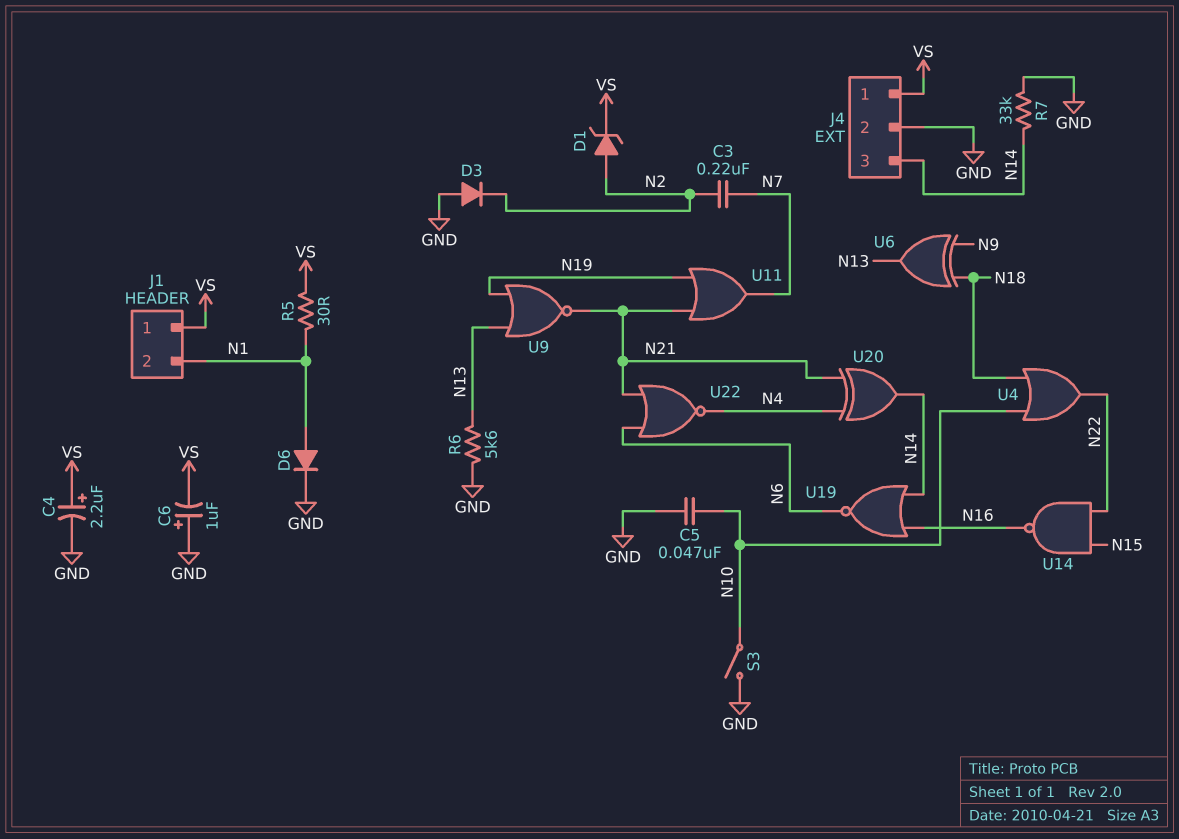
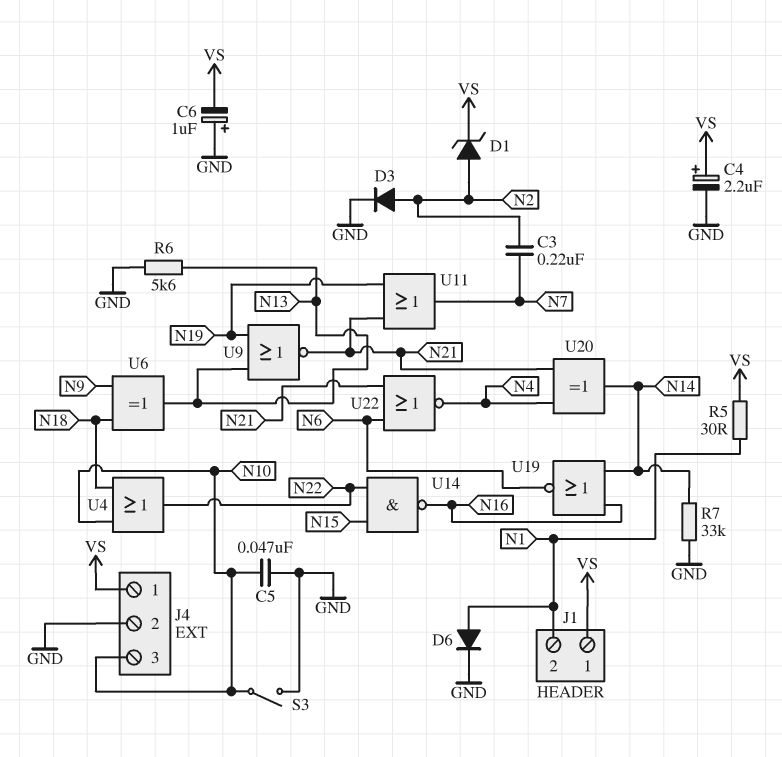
D3: diode (A GND, K N2) -> diode (A N2, K GND)
J4 pin 3: N14 -> N10

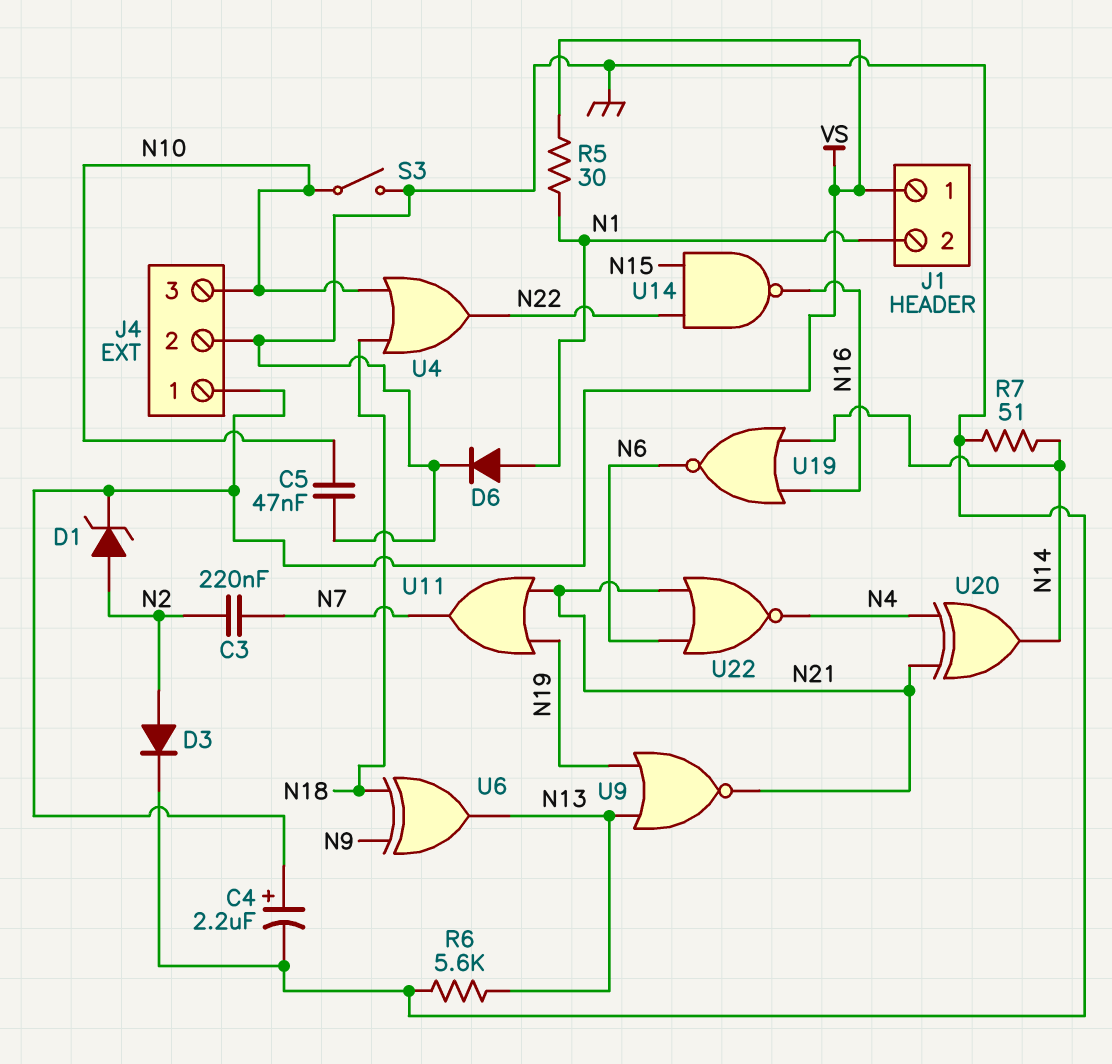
C6: 1uF (plus GND, minus VS) -> none
R7: 33k (GND, N14) -> 51 (GND, N14)

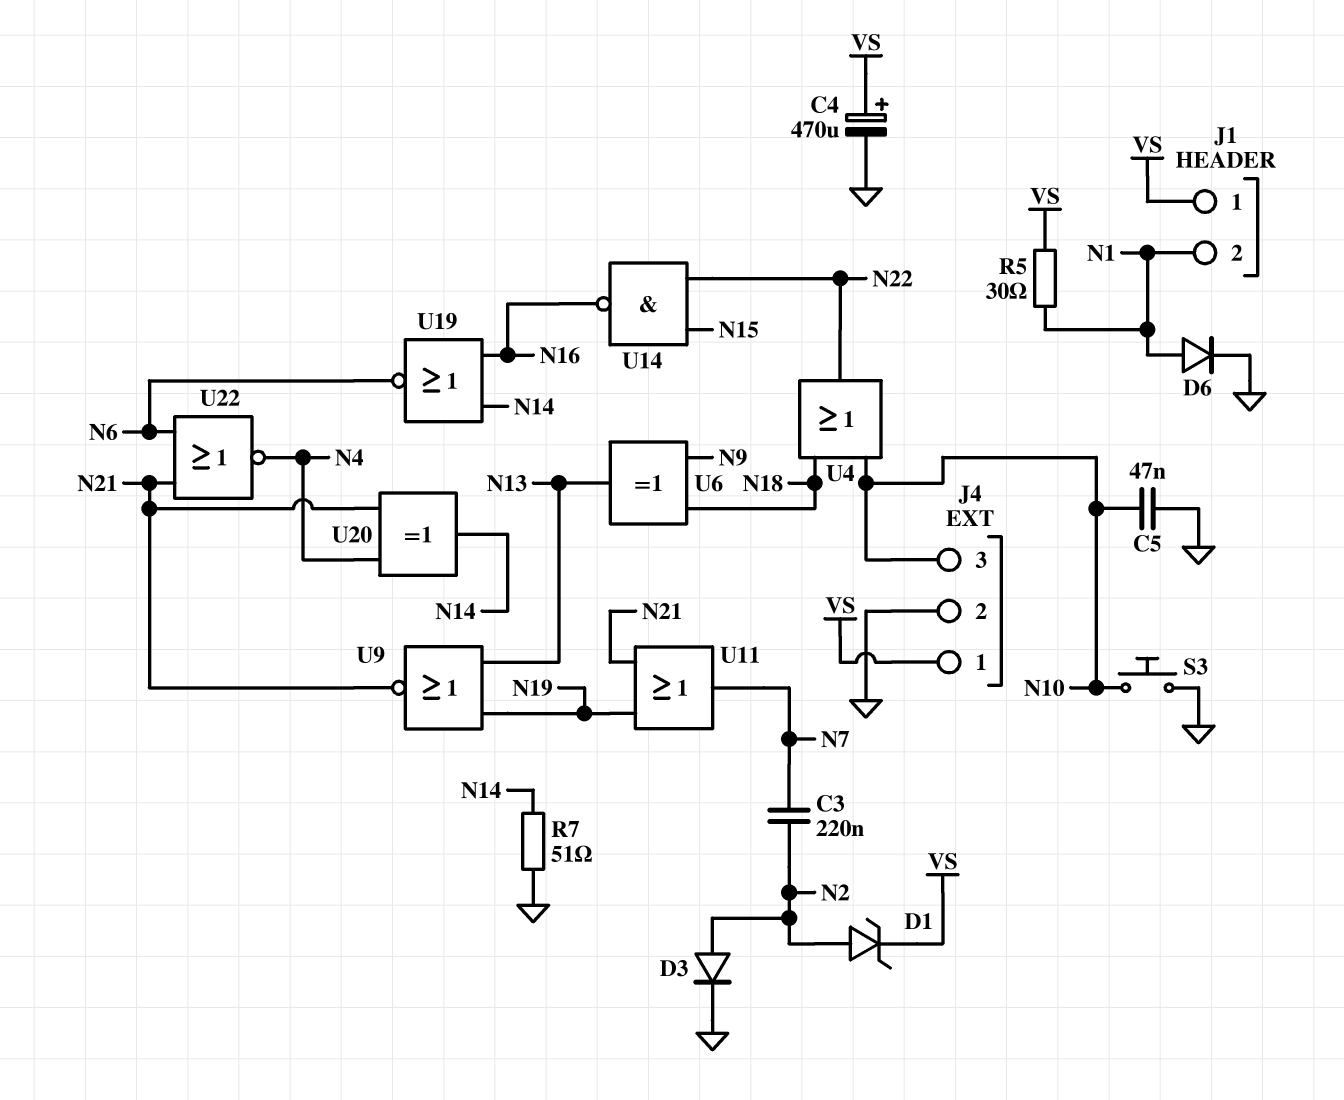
C4: 2.2uF (plus VS, minus GND) -> 470uF (plus VS, minus GND)
R6: 5.6k (GND, N13) -> none
S3: switch (GND, N10) -> button (GND, N10)

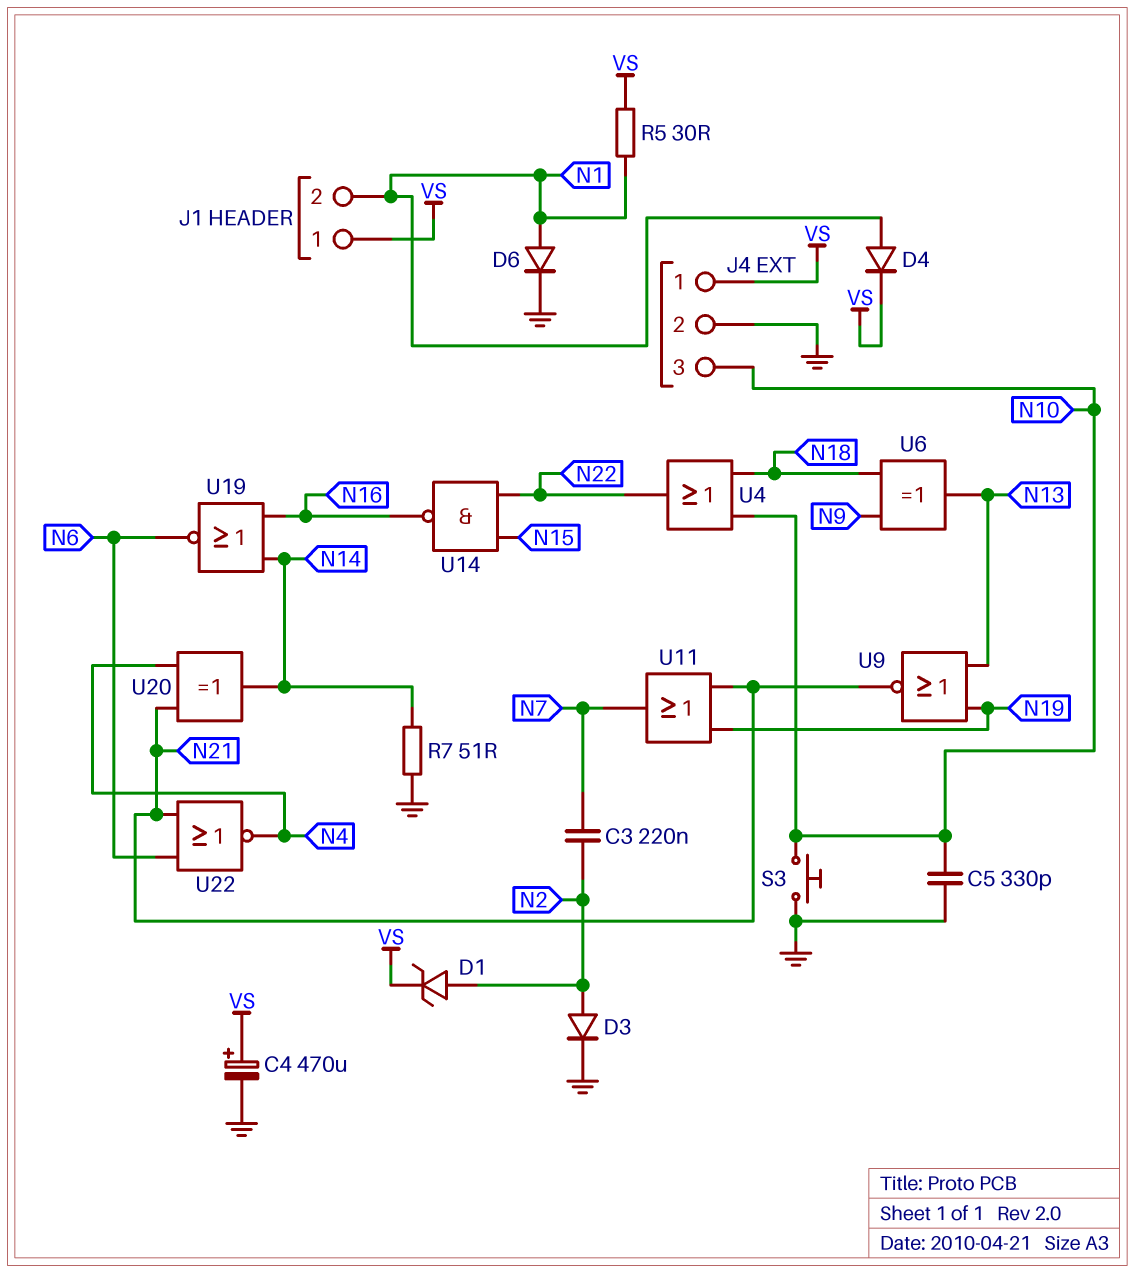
C5: 47nF (GND, N10) -> 330pF (GND, N10)
D4: none -> diode (A N1, K VS)

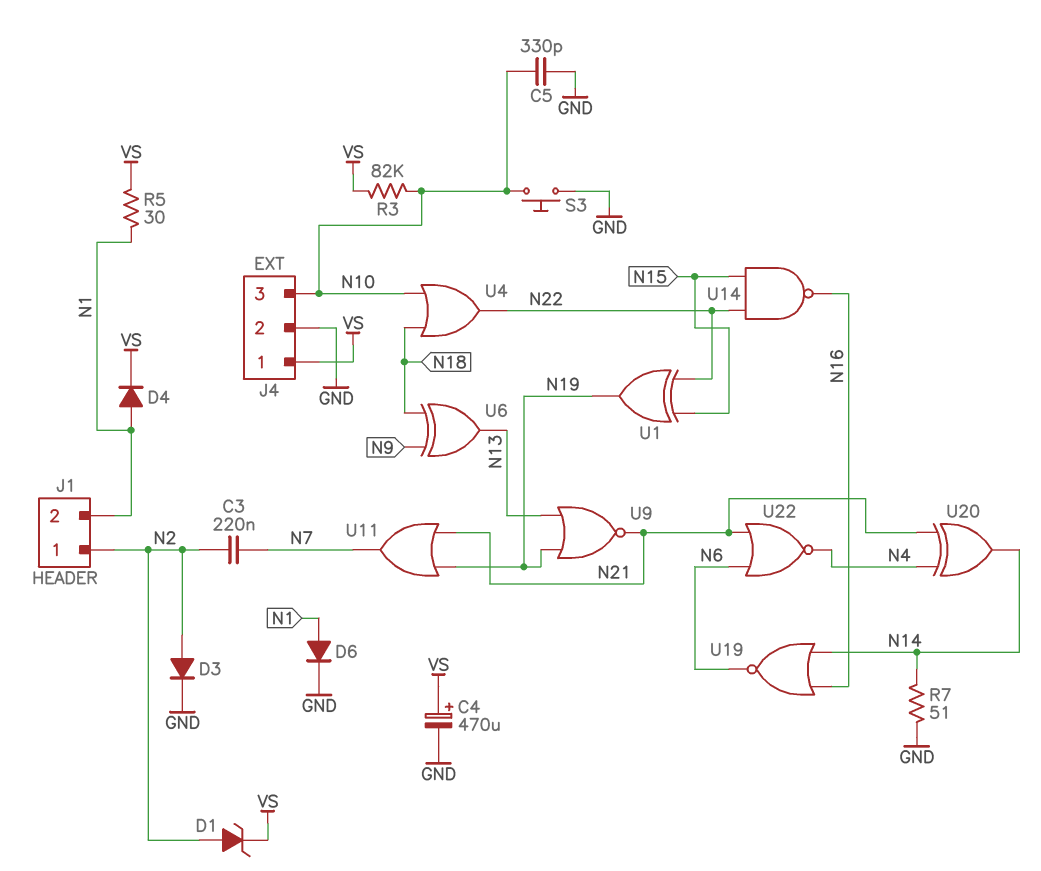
J1 pin 1: VS -> N2
R3: none -> 82k (N10, VS)
U1: none -> XOR (in N15, in N22, out N19)

